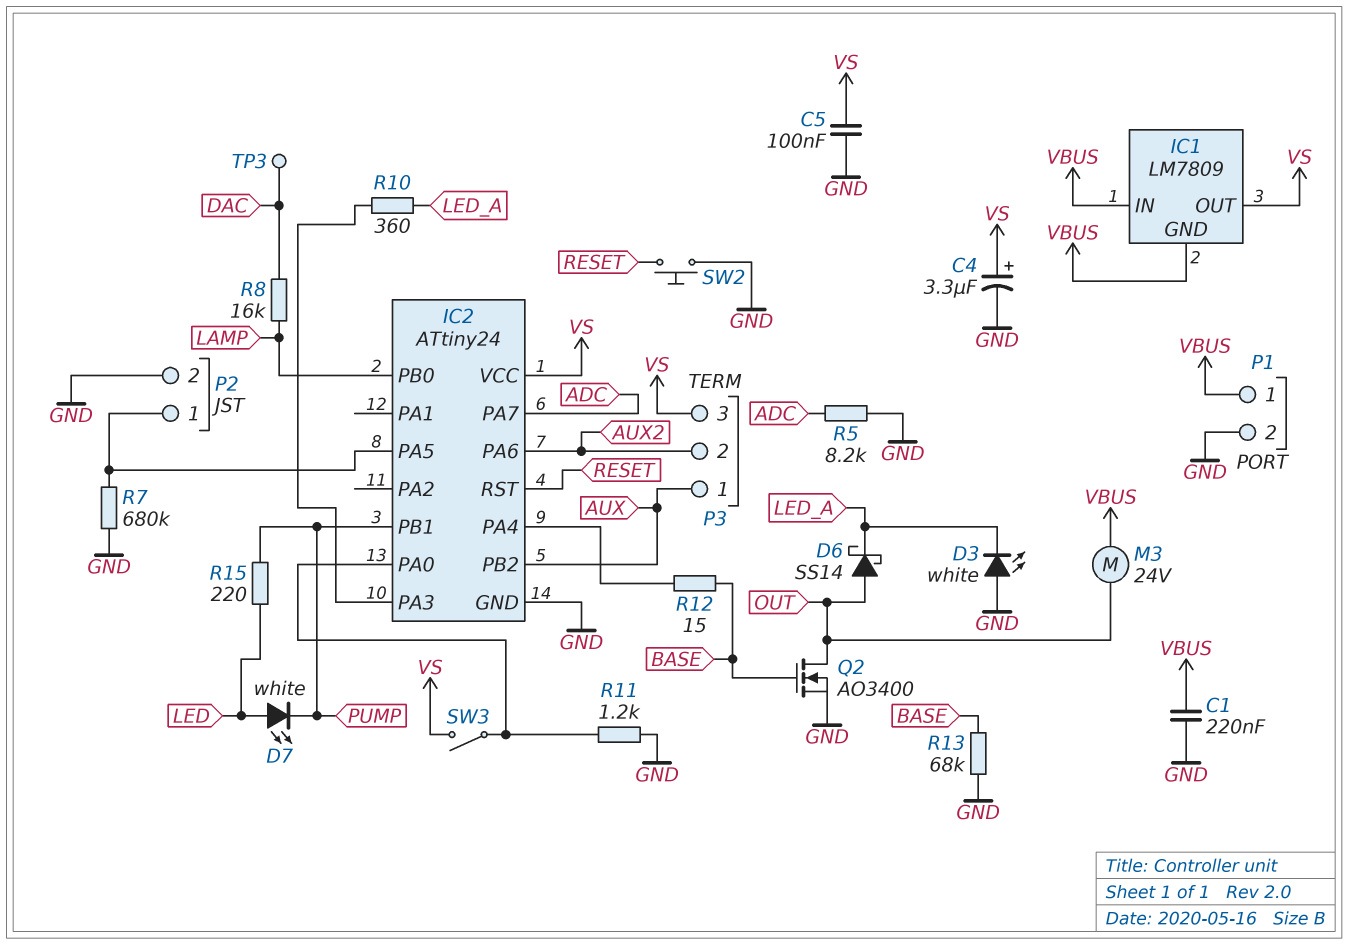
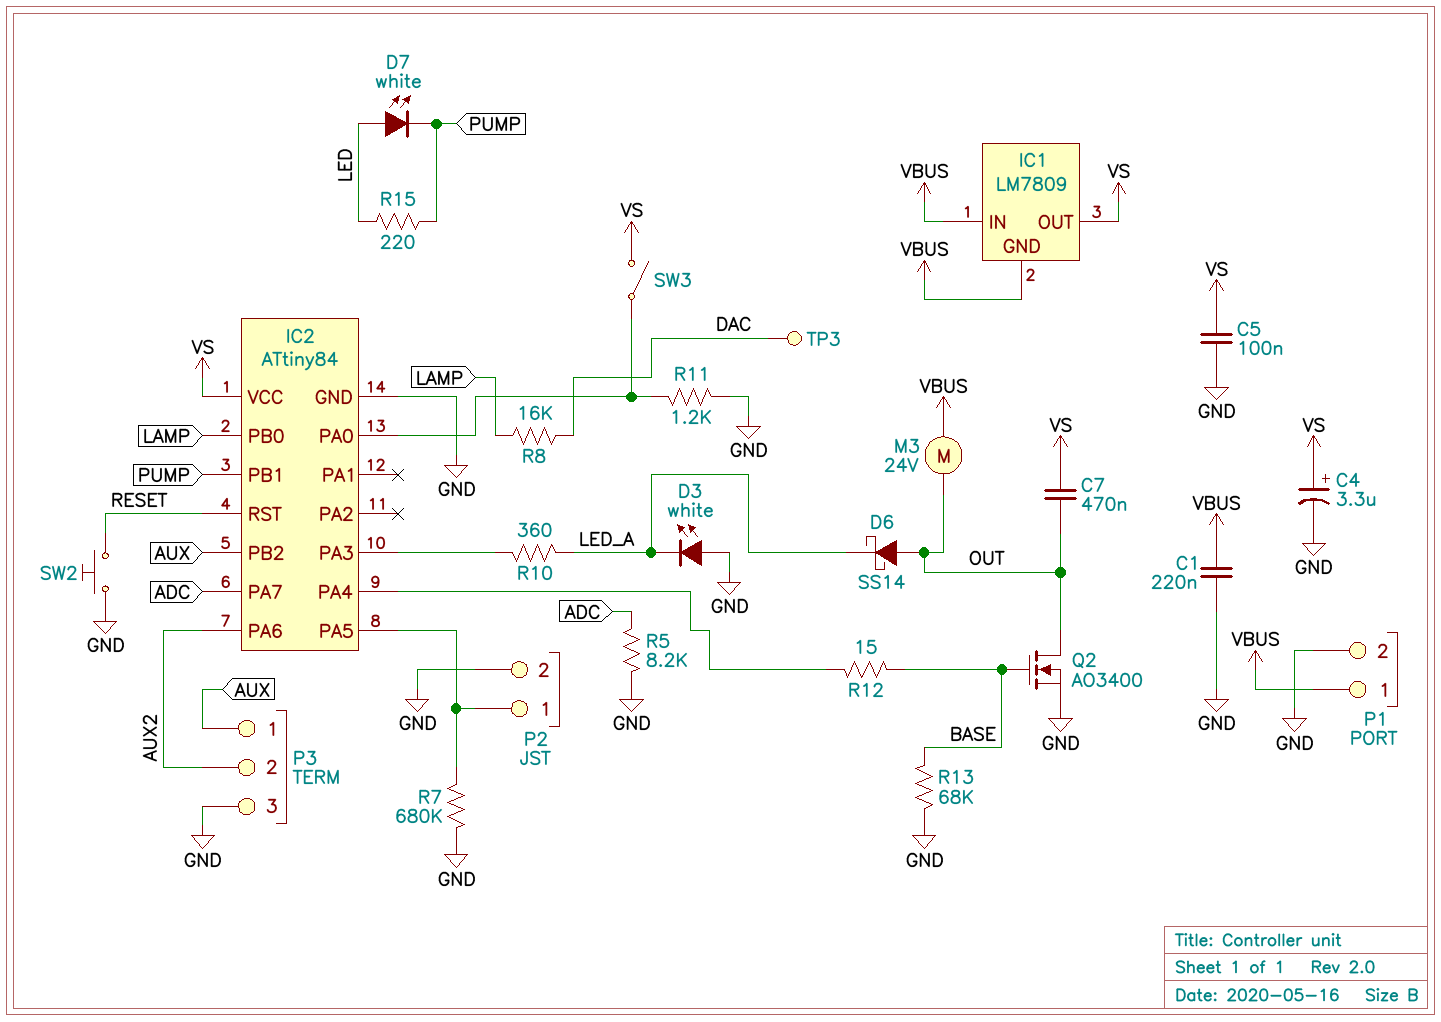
C7: none -> 470nF (OUT, VS)
IC2: ATtiny24 -> ATtiny84
P3 pin 3: VS -> GND

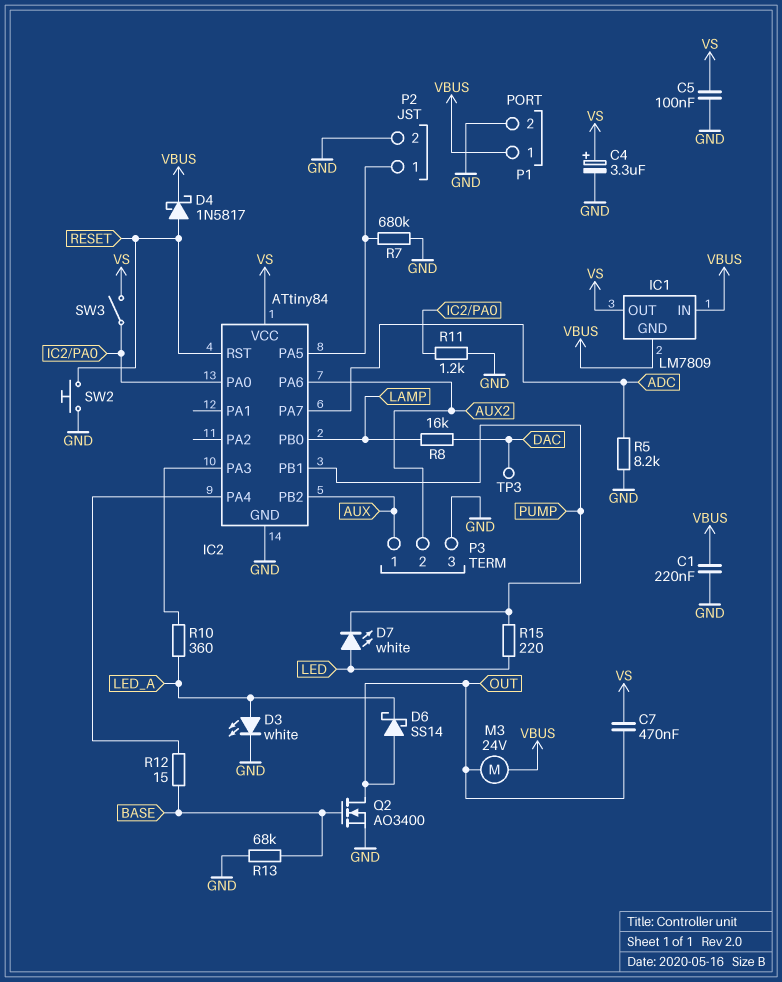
D3: LED white (A GND, K LED_A) -> LED white (A LED_A, K GND)
D4: none -> schottky 1N5817 (A RESET, K VBUS)

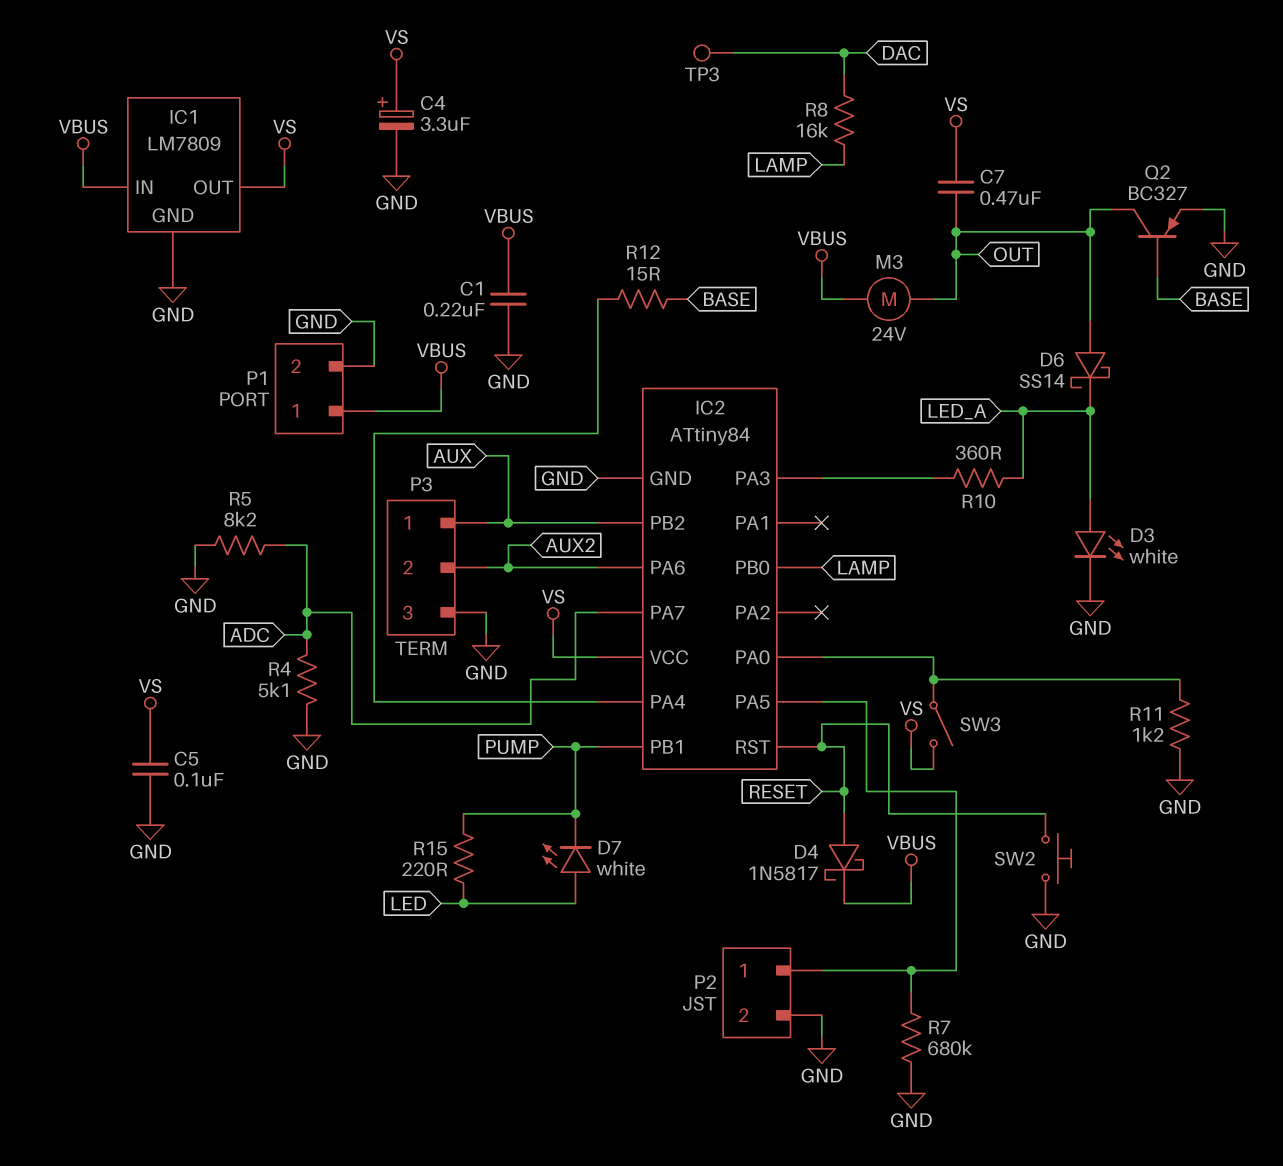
IC1 pin GND: VBUS -> GND
Q2: NMOS AO3400 (G BASE, D OUT, S GND) -> PNP BC327 (B BASE, C OUT, E GND)
R4: none -> 5.1k (ADC, GND)
R13: 68k (BASE, GND) -> none

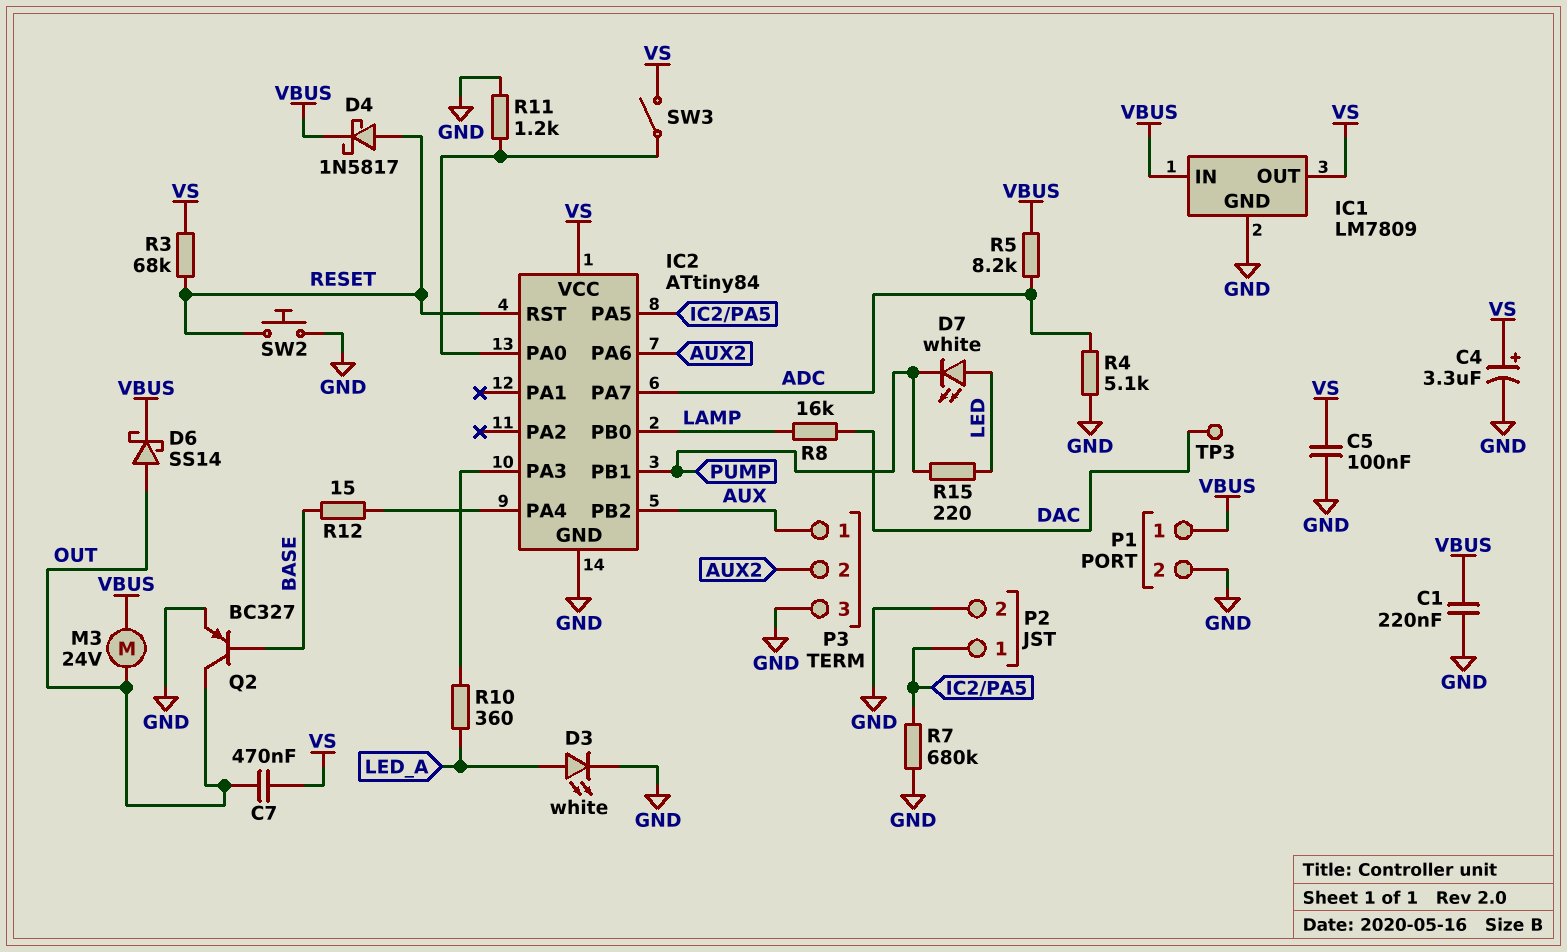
D6: schottky SS14 (A OUT, K LED_A) -> schottky SS14 (A OUT, K VBUS)
R3: none -> 68k (RESET, VS)
R5: 8.2k (ADC, GND) -> 8.2k (ADC, VBUS)

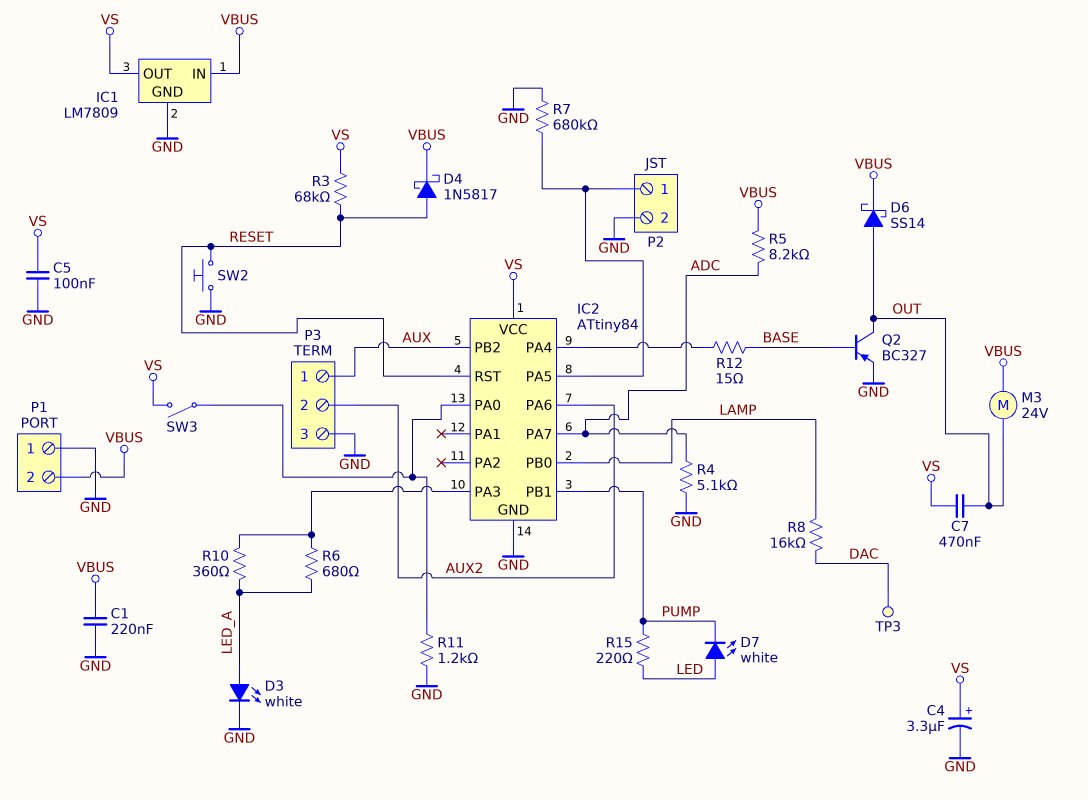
P1 pin 1: VBUS -> GND
P1 pin 2: GND -> VBUS
R6: none -> 680 (IC2/PA3, LED_A)

